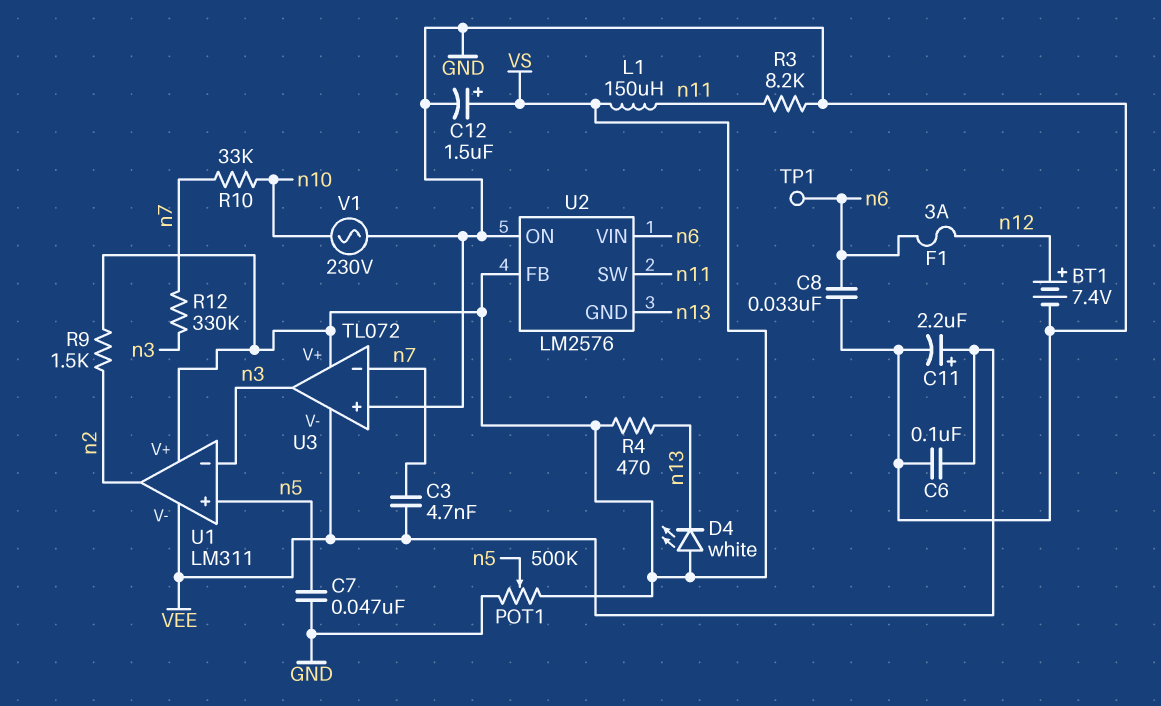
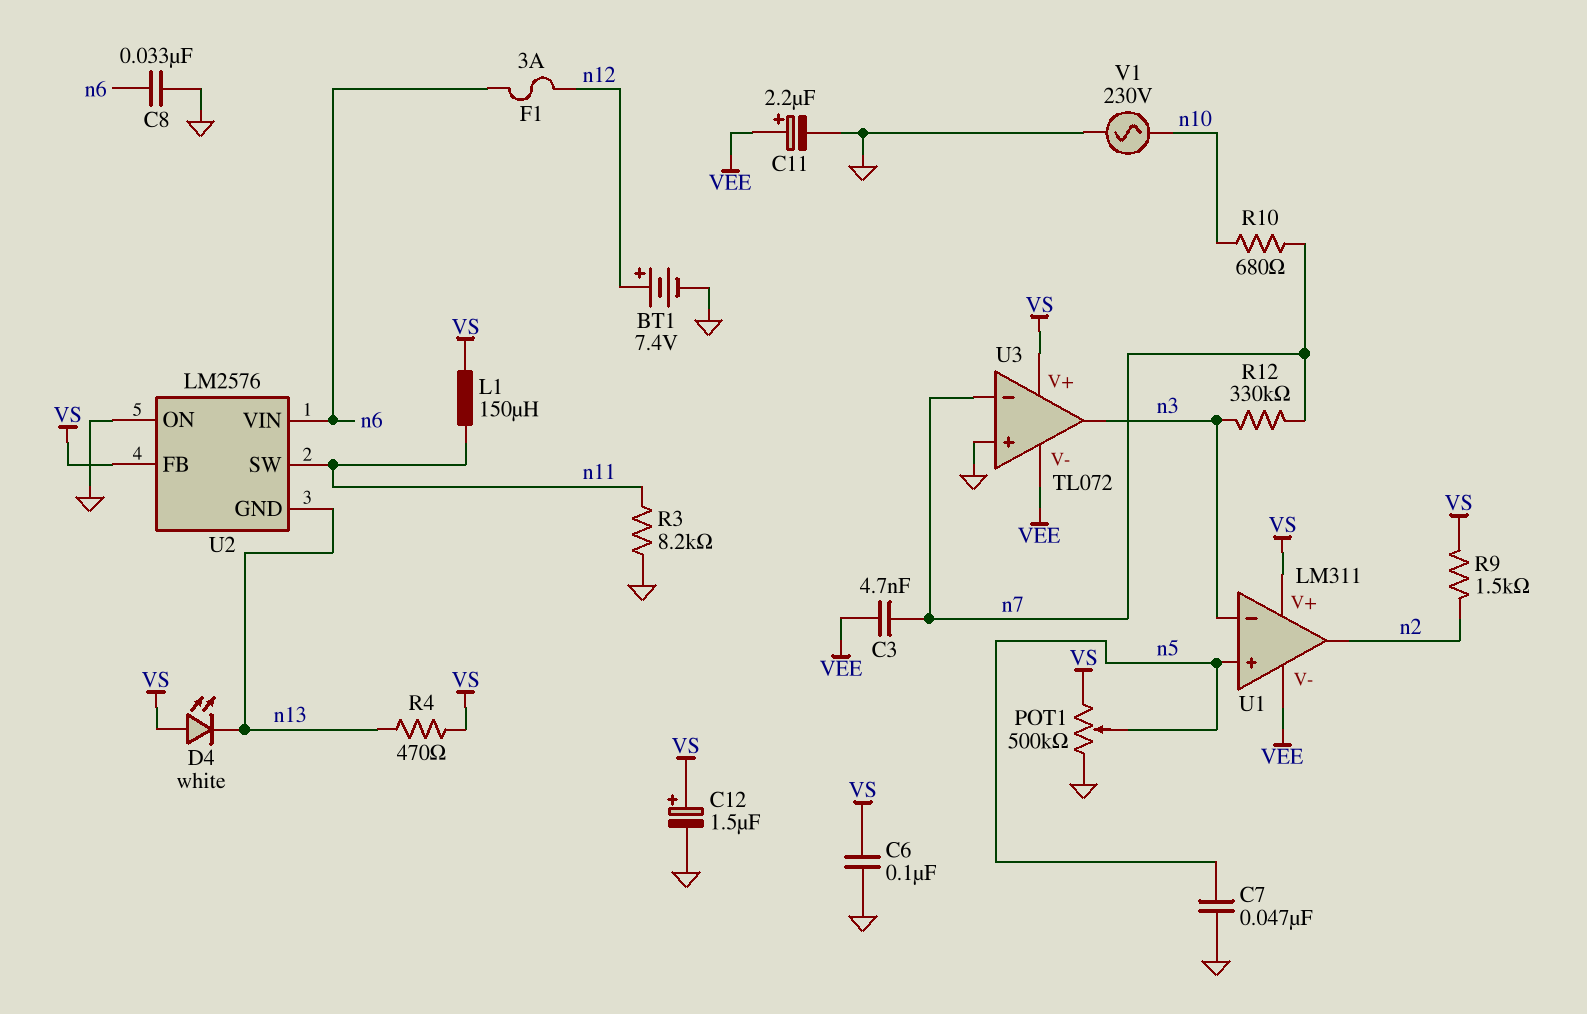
C6: 100nF (GND, VEE) -> 100nF (GND, VS)
R10: 33k (n7, n10) -> 680 (n7, n10)
TP1: test point (n6) -> none

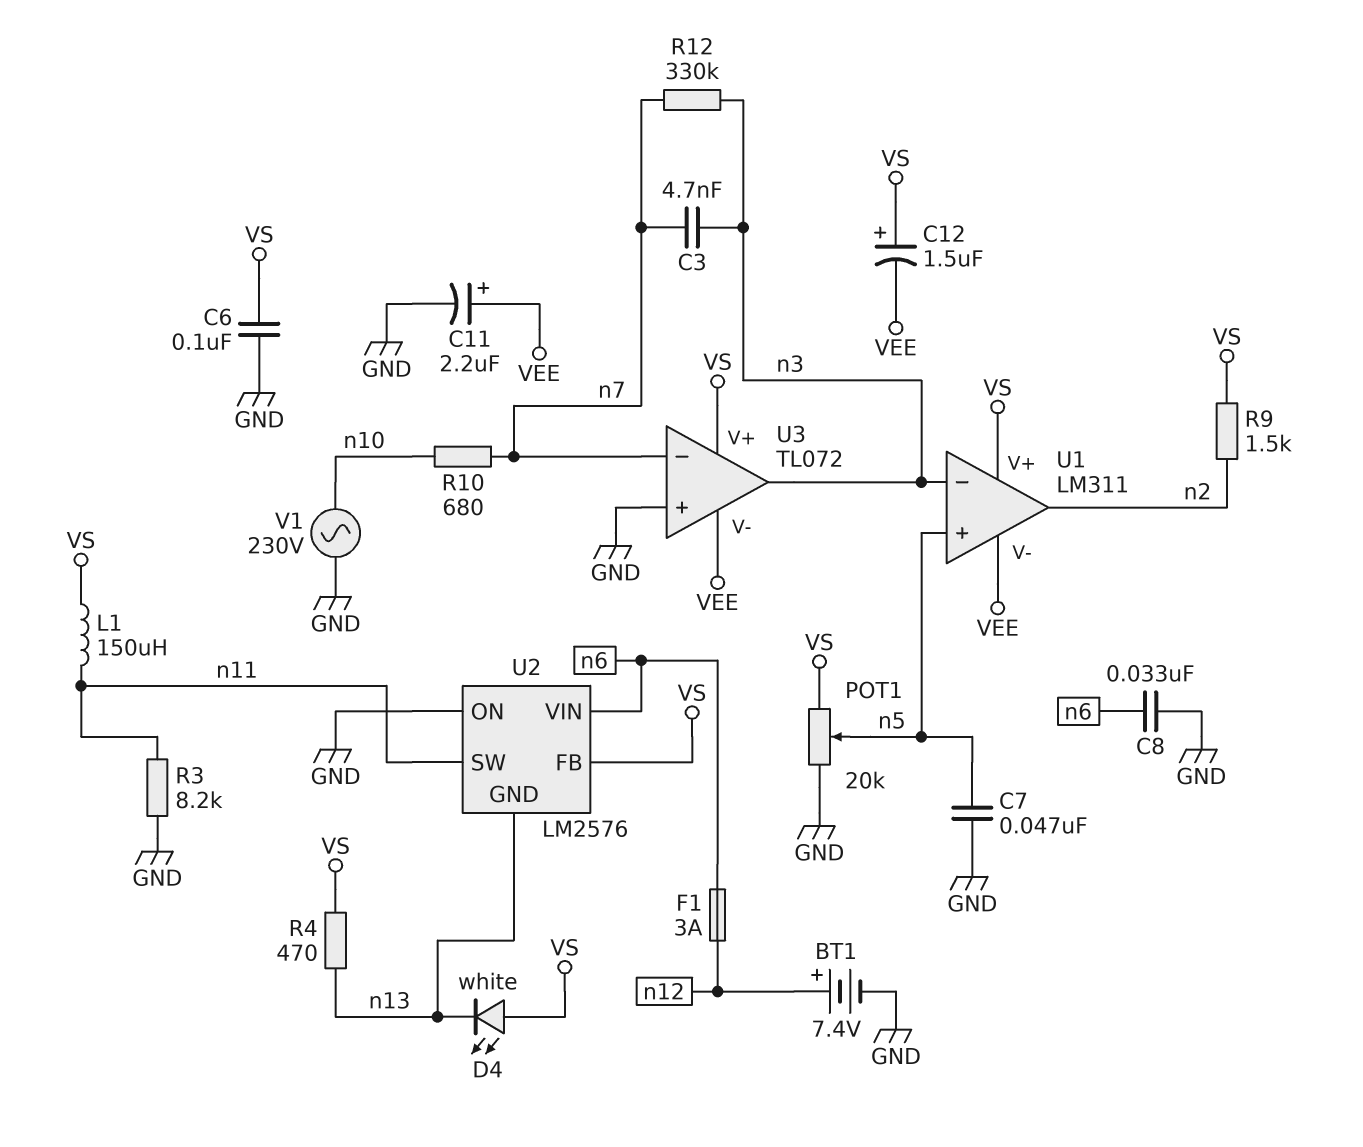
C3: 4.7nF (VEE, n7) -> 4.7nF (n3, n7)
C12: 1.5uF (plus VS, minus GND) -> 1.5uF (plus VS, minus VEE)
POT1: 500k (GND, VS, wiper n5) -> 20k (GND, VS, wiper n5)

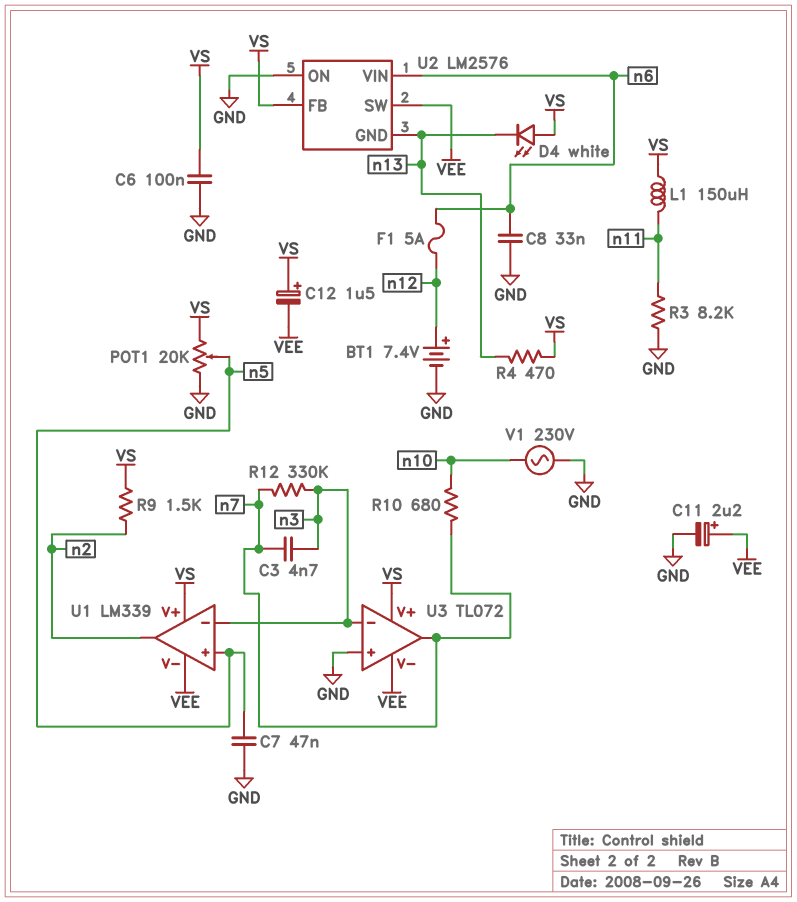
F1: 3A (n6, n12) -> 5A (n6, n12)
U1: LM311 -> LM339
U2 pin SW: n11 -> VEE
U3 pin in-: n7 -> n3
U3 pin out: n3 -> n7

